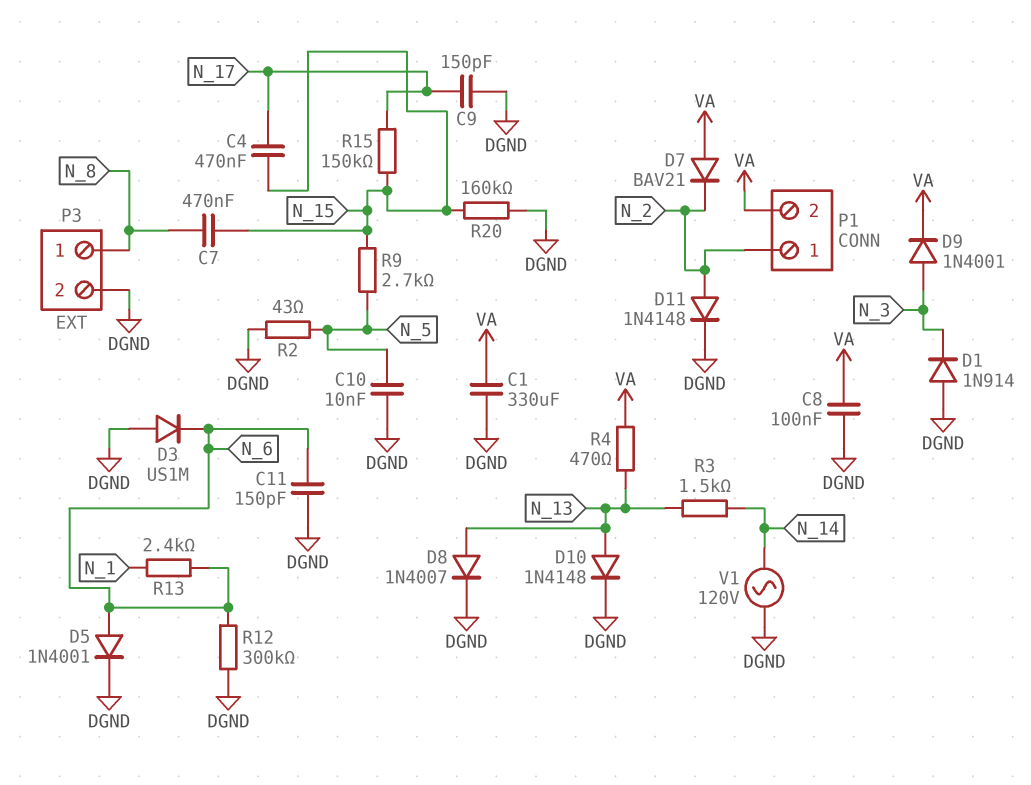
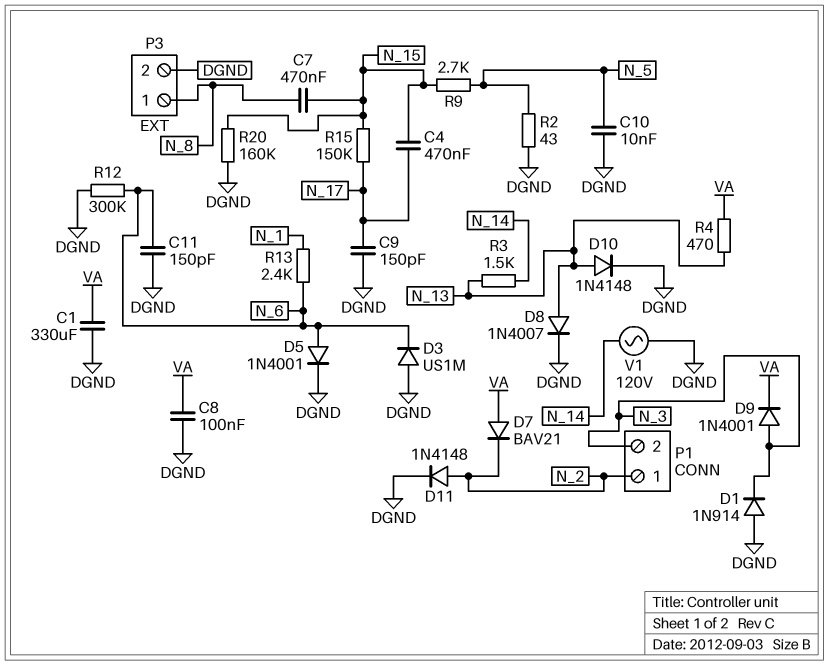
P1 pin 2: VA -> N_3

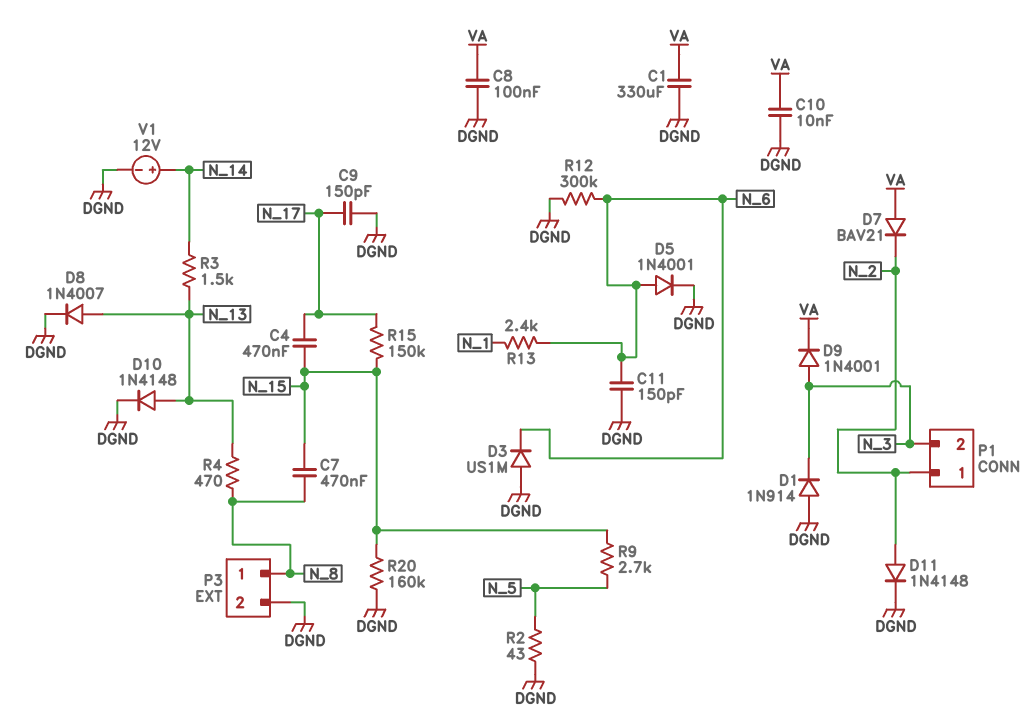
C10: 10nF (DGND, N_5) -> 10nF (DGND, VA)
R4: 470 (N_13, VA) -> 470 (N_8, N_13)
V1: AC 120V (DGND, N_14) -> 12V (plus N_14, minus DGND)

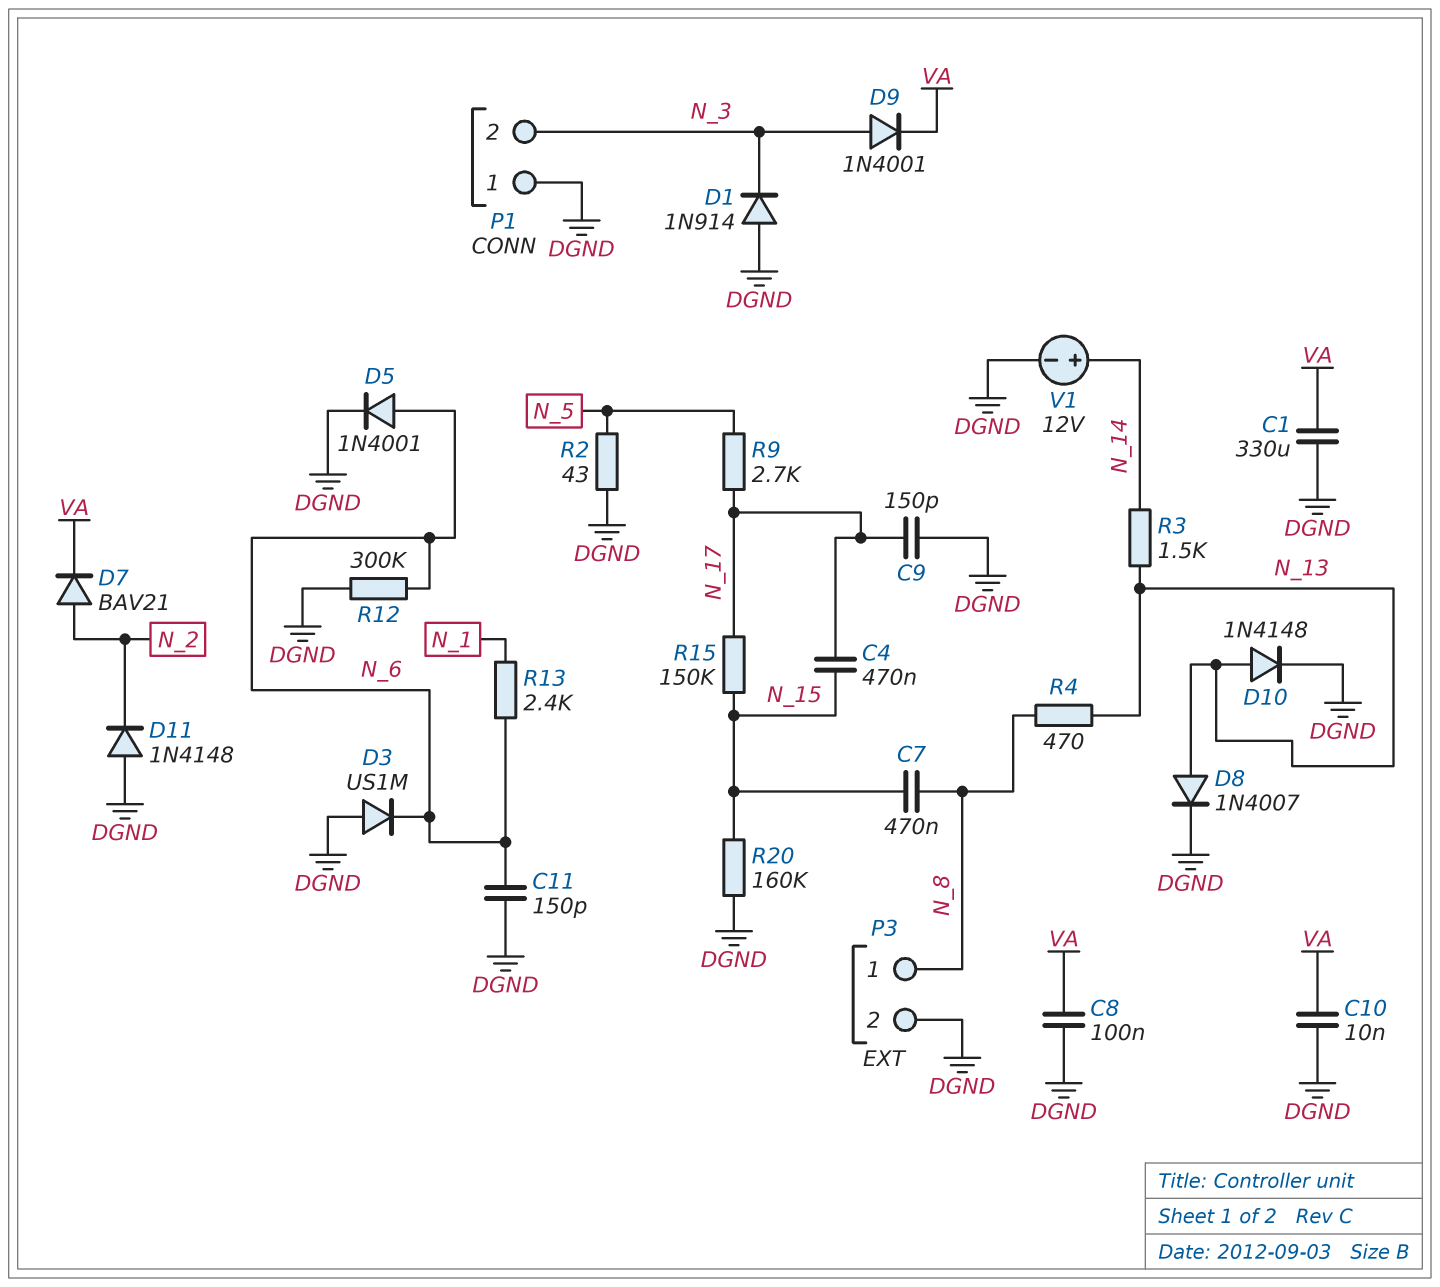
D7: diode BAV21 (A VA, K N_2) -> diode BAV21 (A N_2, K VA)
D11: diode 1N4148 (A N_2, K DGND) -> diode 1N4148 (A DGND, K N_2)
P1 pin 1: N_2 -> DGND
R9: 2.7k (N_5, N_15) -> 2.7k (N_5, N_17)

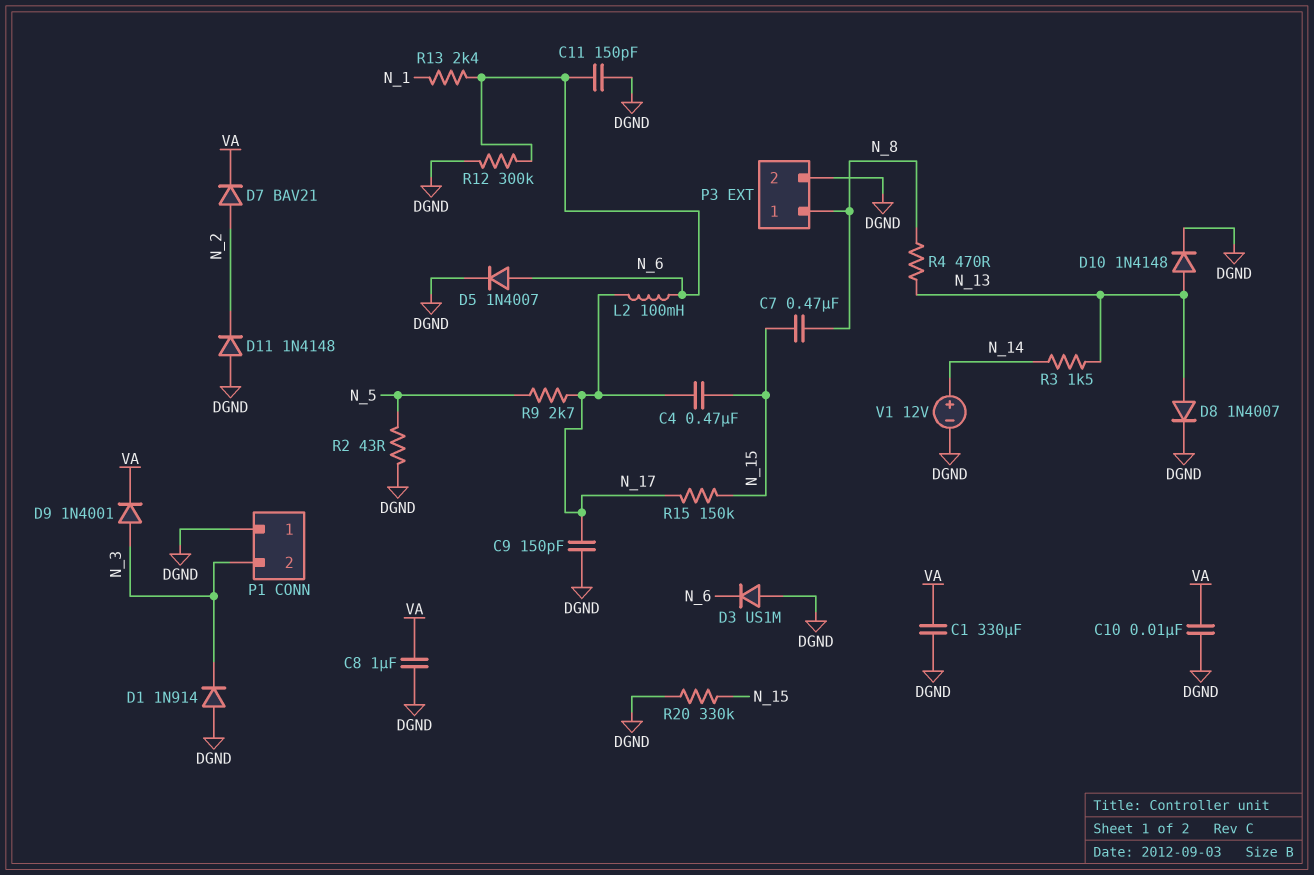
C8: 100nF (DGND, VA) -> 1uF (DGND, VA)
D5: diode 1N4001 (A N_6, K DGND) -> diode 1N4007 (A N_6, K DGND)
L2: none -> 100mH (N_6, N_17)
R20: 160k (DGND, N_15) -> 330k (DGND, N_15)

